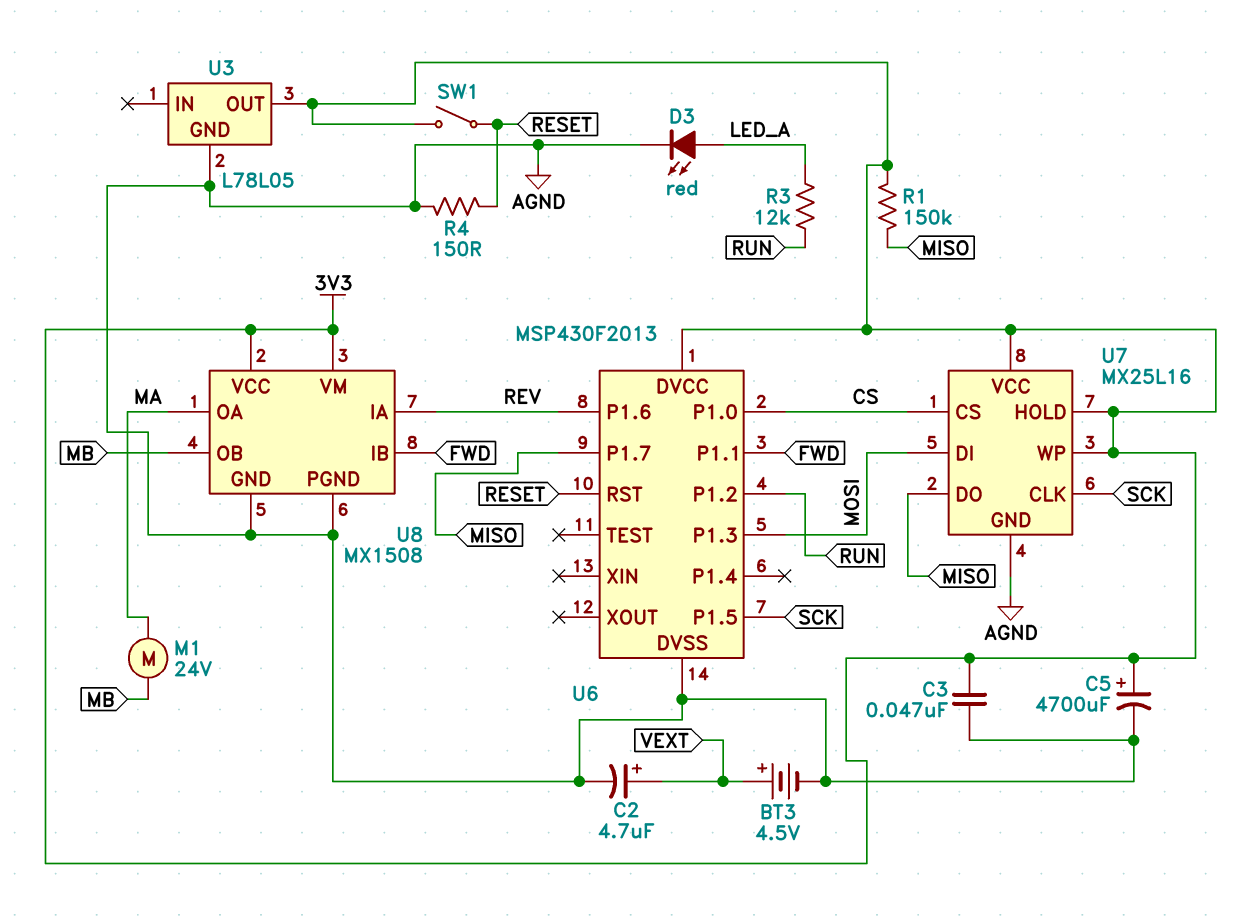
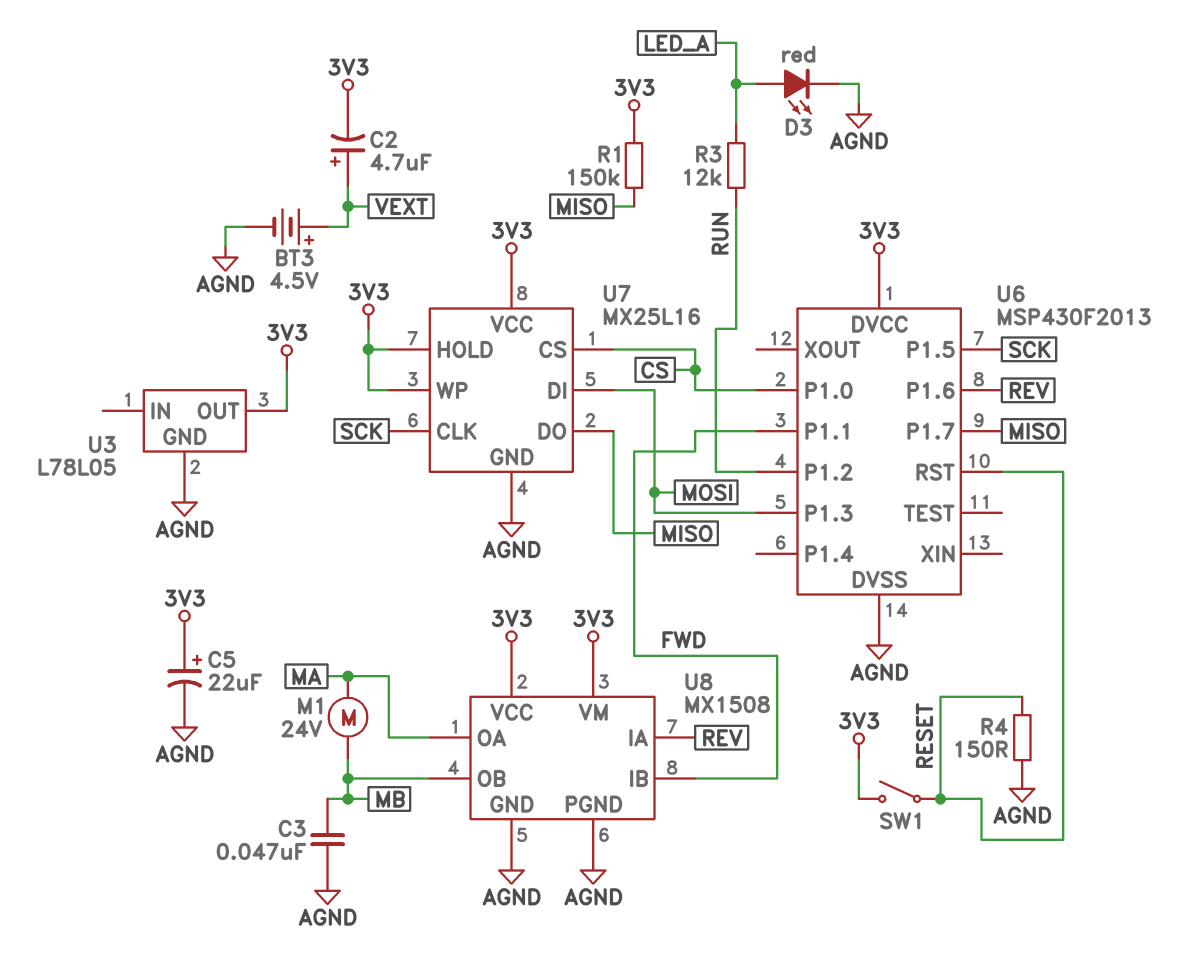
C2: 4.7uF (plus VEXT, minus AGND) -> 4.7uF (plus VEXT, minus 3V3)
C3: 47nF (3V3, AGND) -> 47nF (AGND, MB)
C5: 4700uF (plus 3V3, minus AGND) -> 22uF (plus 3V3, minus AGND)

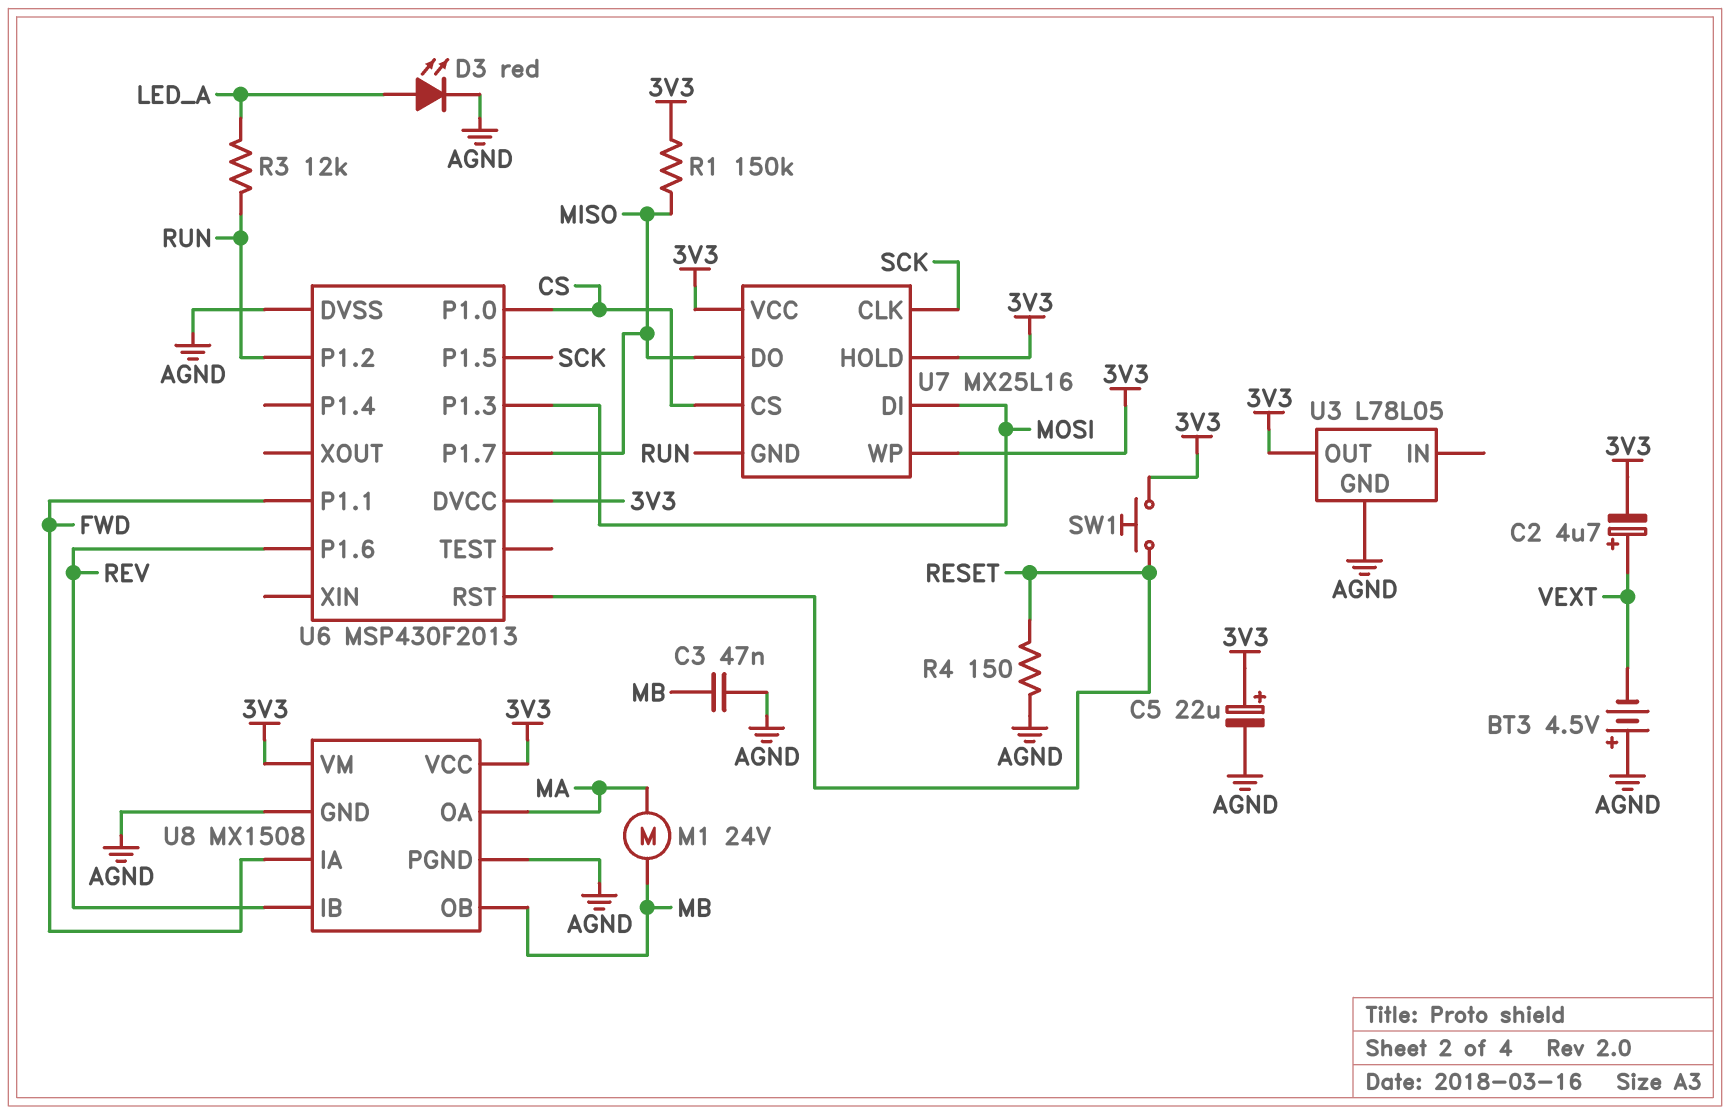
BT3: 4.5V (plus VEXT, minus AGND) -> 4.5V (plus AGND, minus VEXT)
SW1: switch (3V3, RESET) -> button (3V3, RESET)
U7 pin GND: AGND -> RUN
U8 pin IA: REV -> FWD
U8 pin IB: FWD -> REV

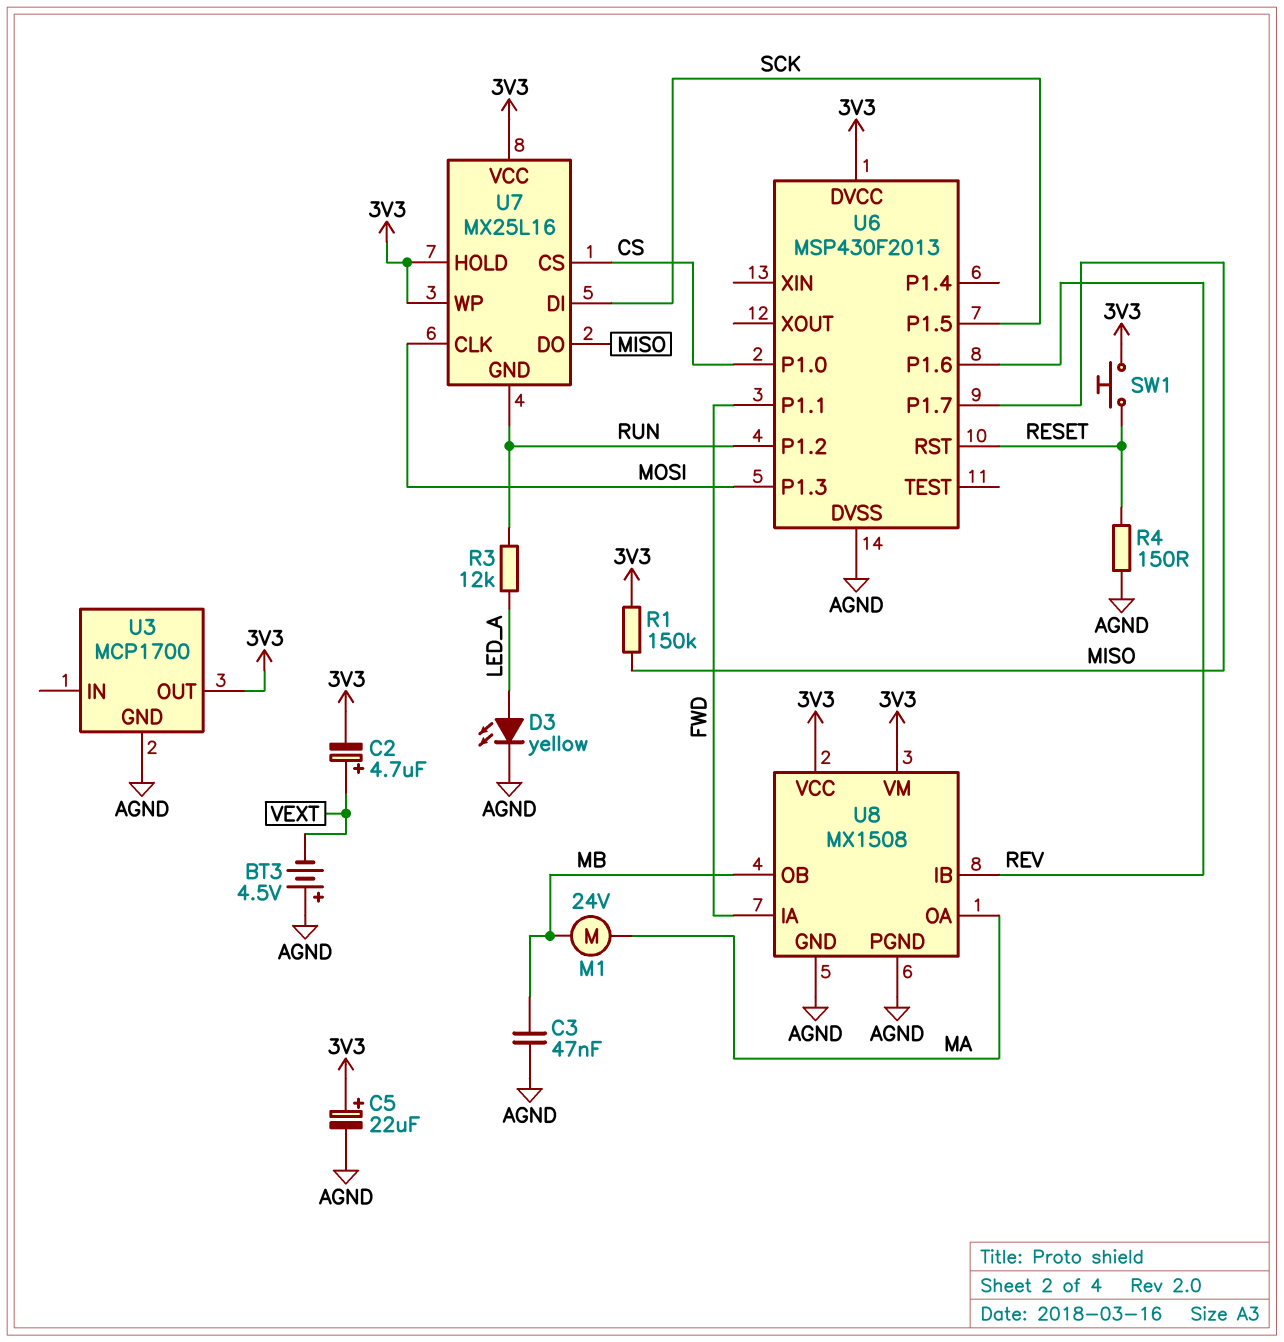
D3: LED red (A LED_A, K AGND) -> LED yellow (A LED_A, K AGND)
U3: L78L05 -> MCP1700
U7 pin CLK: SCK -> MOSI
U7 pin DI: MOSI -> SCK

